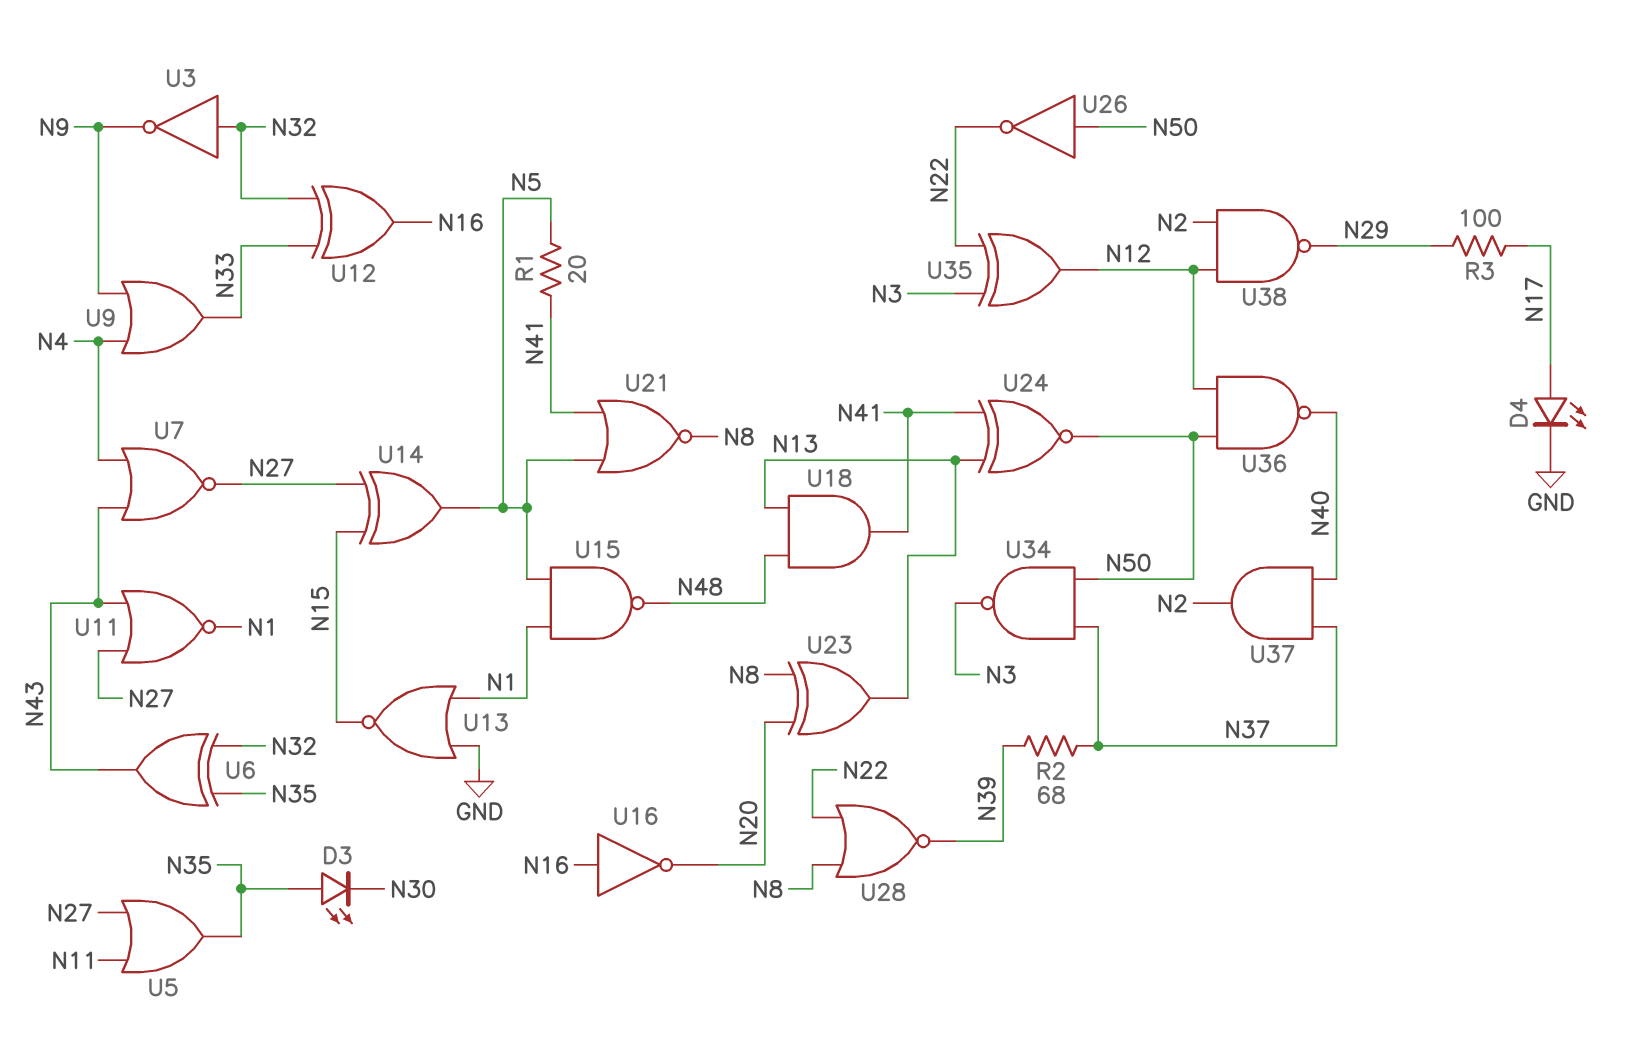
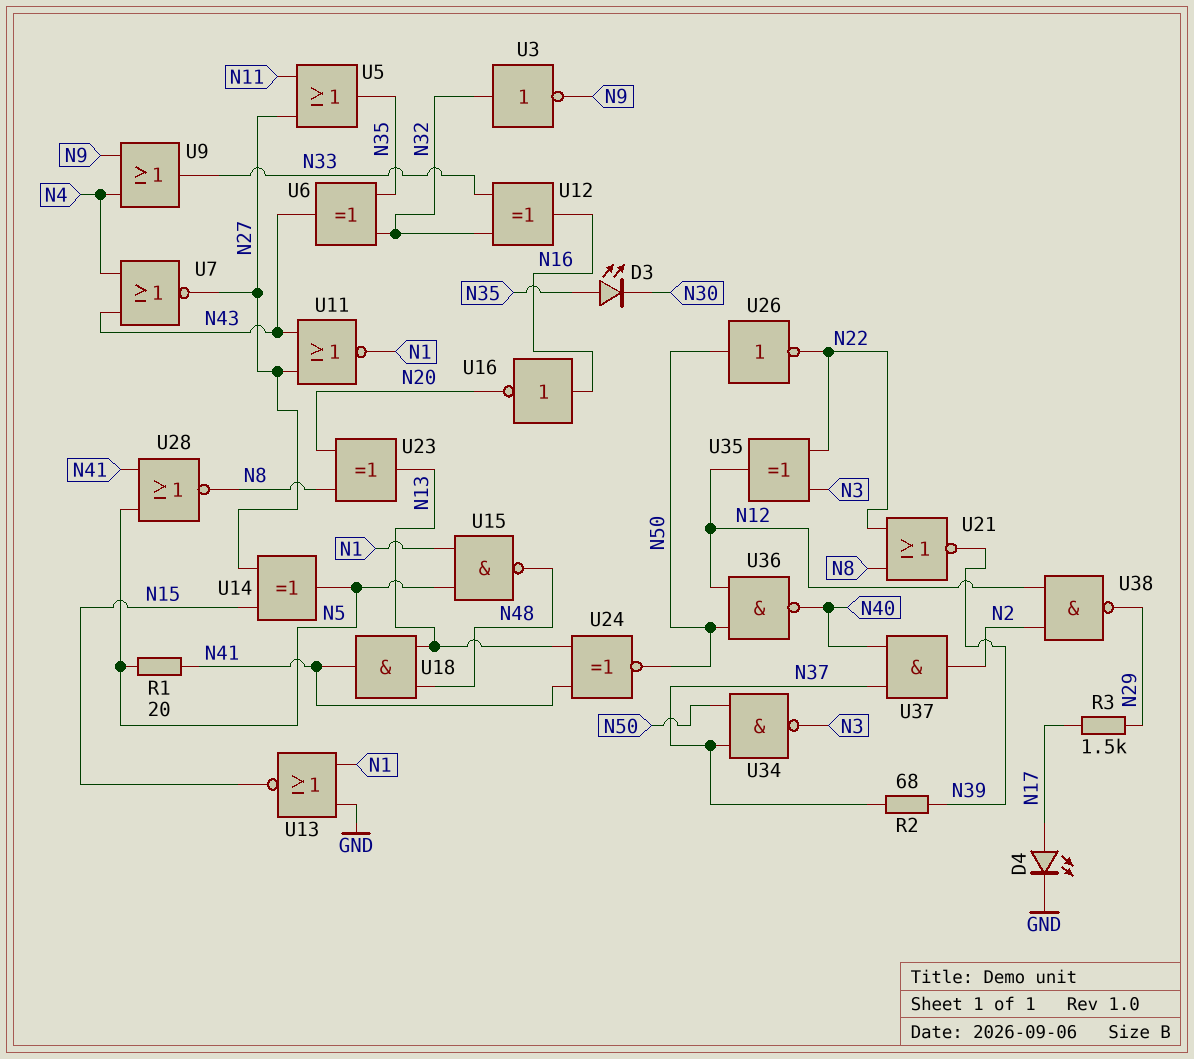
R3: 100 (N17, N29) -> 1.5k (N17, N29)
U21: NOR (in N5, in N41, out N8) -> NOR (in N8, in N22, out N39)
U28: NOR (in N8, in N22, out N39) -> NOR (in N5, in N41, out N8)

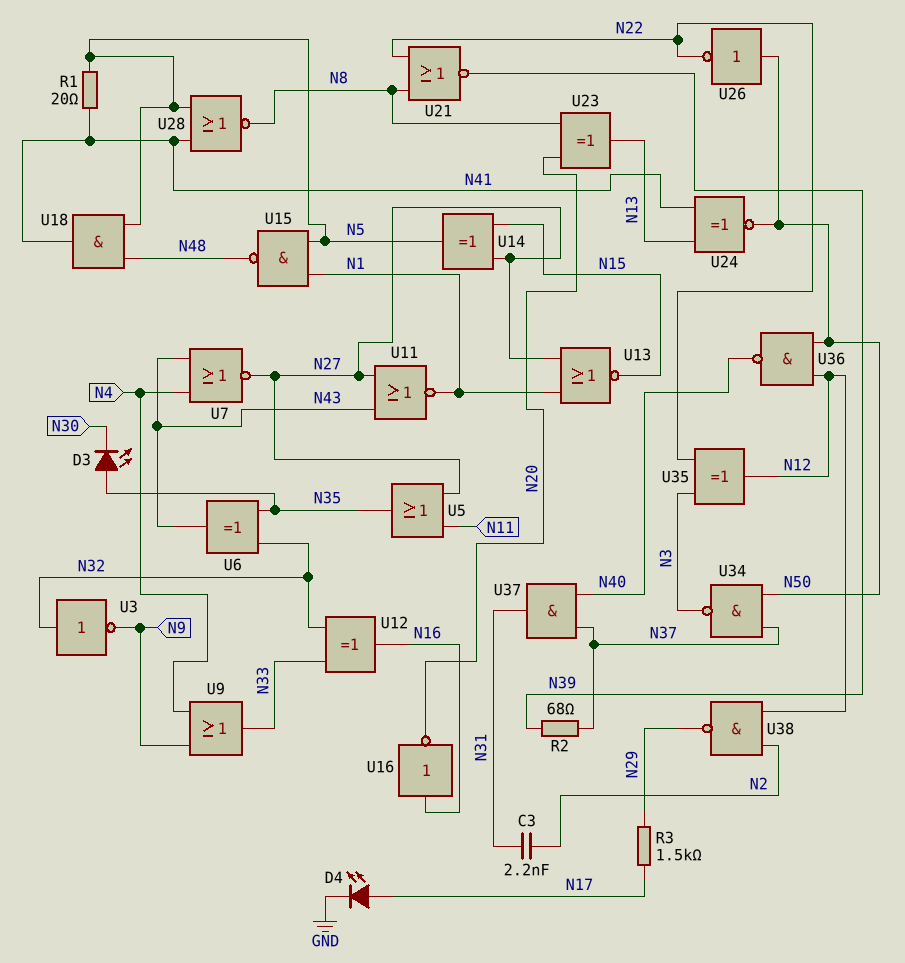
C3: none -> 2.2nF (N2, N31)
U13: NOR (in GND, in N1, out N15) -> NOR (in N1, in N27, out N15)
U18: AND (in N13, in N48, out N41) -> AND (in N5, in N48, out N41)
U37: AND (in N37, in N40, out N2) -> AND (in N37, in N40, out N31)

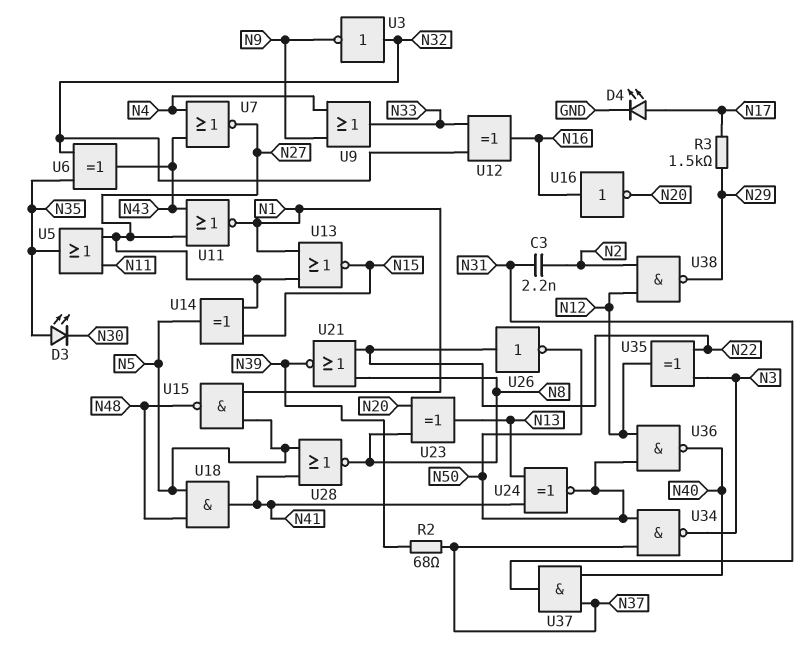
R1: 20 (N5, N41) -> none
U26: NOT (in N50, out N22) -> NOT (in N22, out N50)

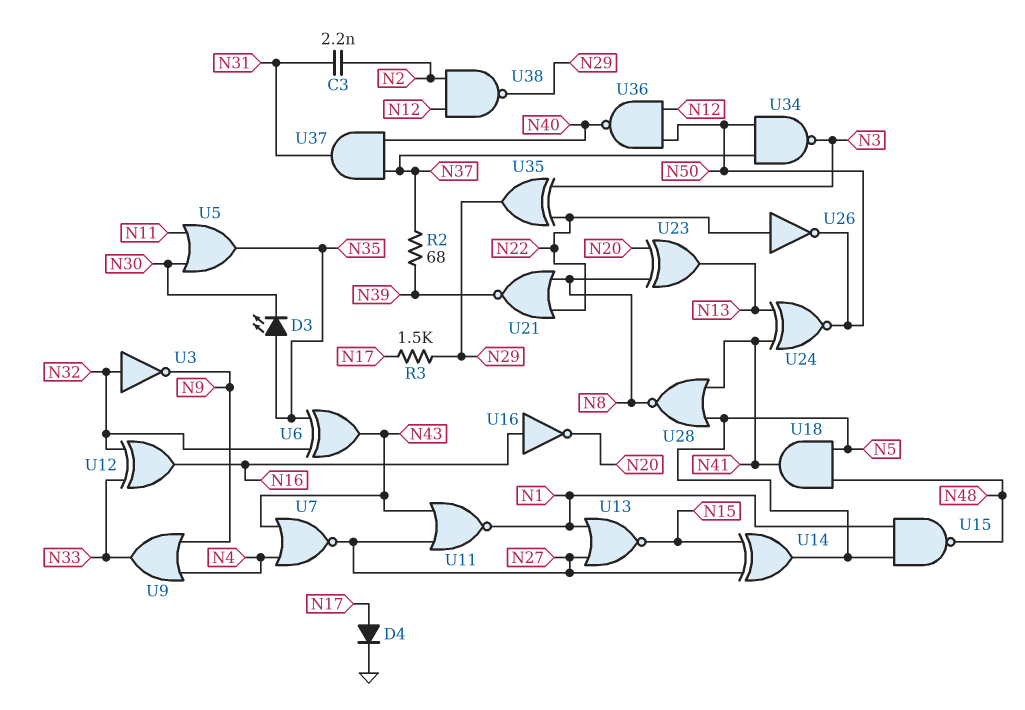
D4: LED (A N17, K GND) -> diode (A N17, K GND)
U5: OR (in N11, in N27, out N35) -> OR (in N11, in N30, out N35)
U35: XOR (in N3, in N22, out N12) -> XOR (in N3, in N22, out N29)

